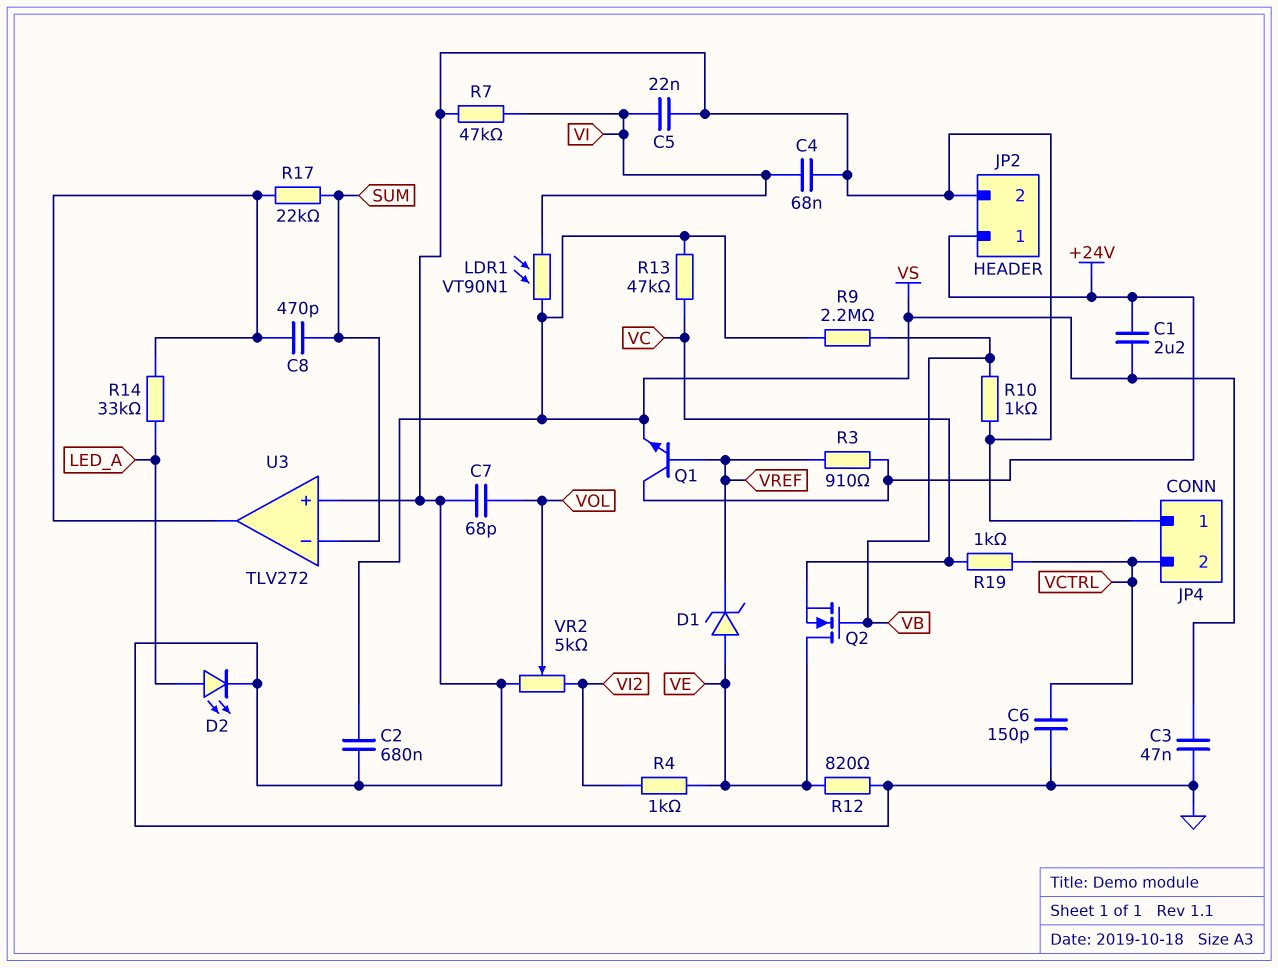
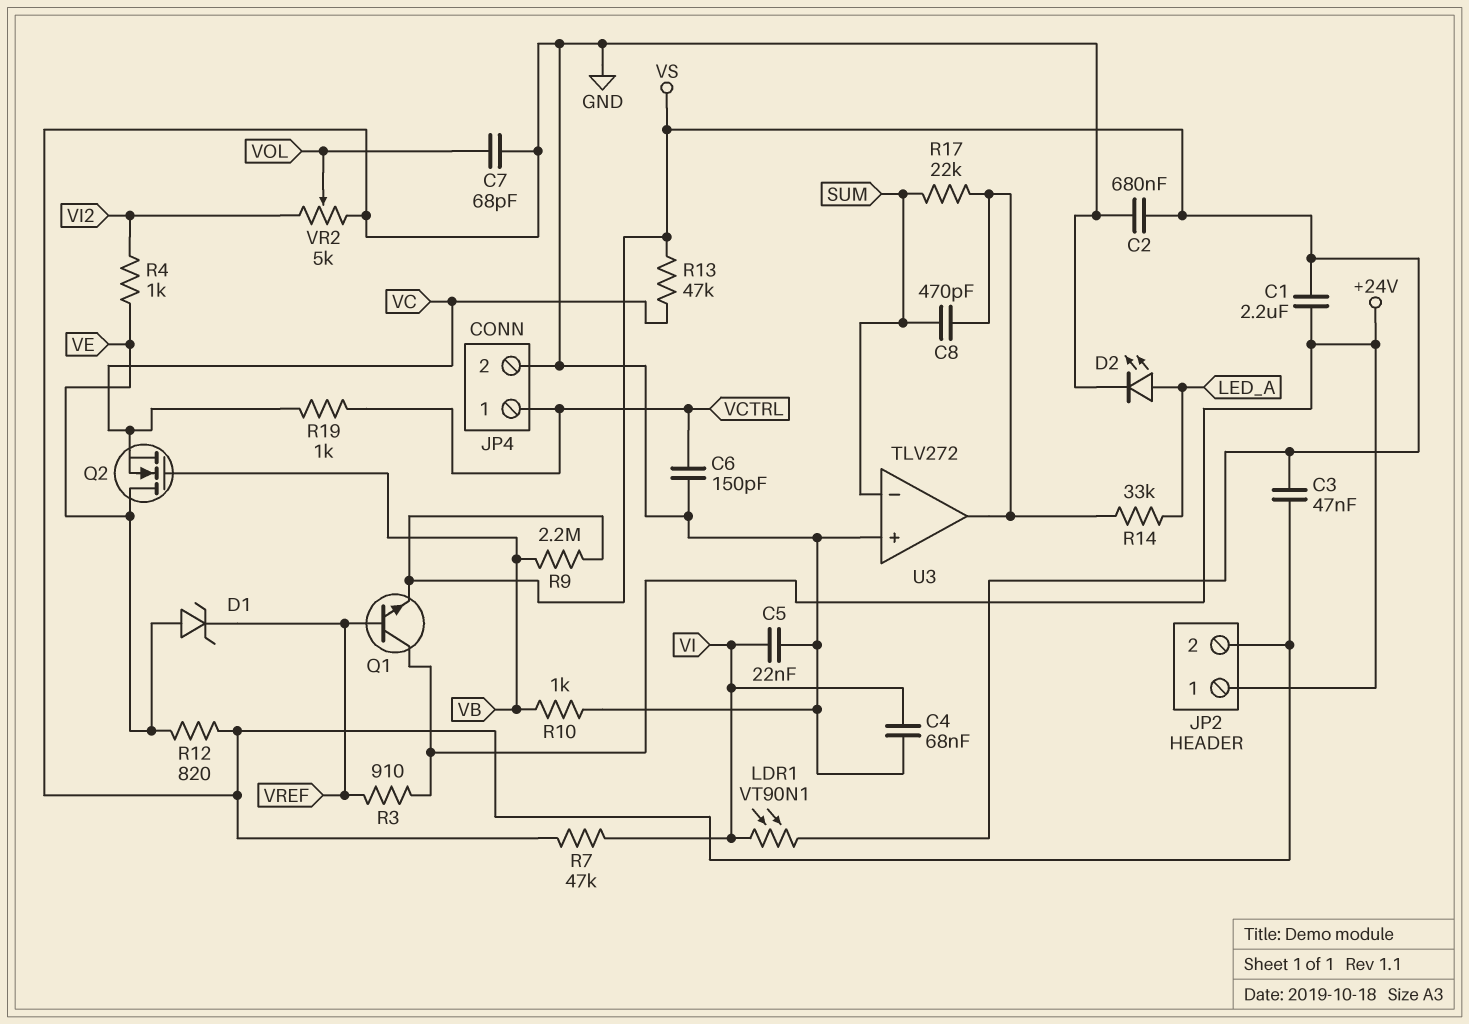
JP4 pin 1: GND -> VCTRL
JP4 pin 2: VCTRL -> GND

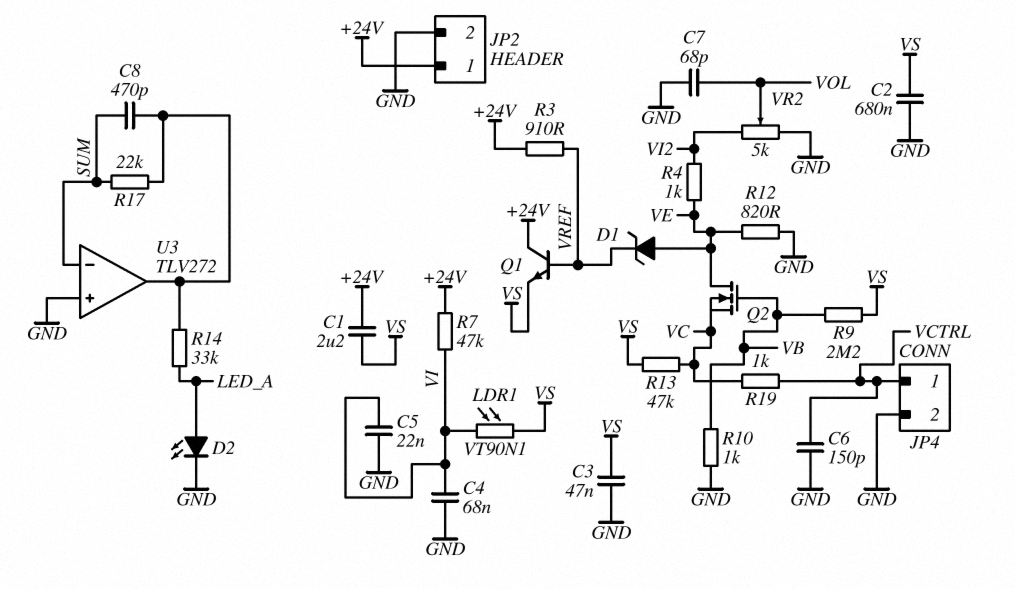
R7: 47k (GND, VI) -> 47k (+24V, VI)

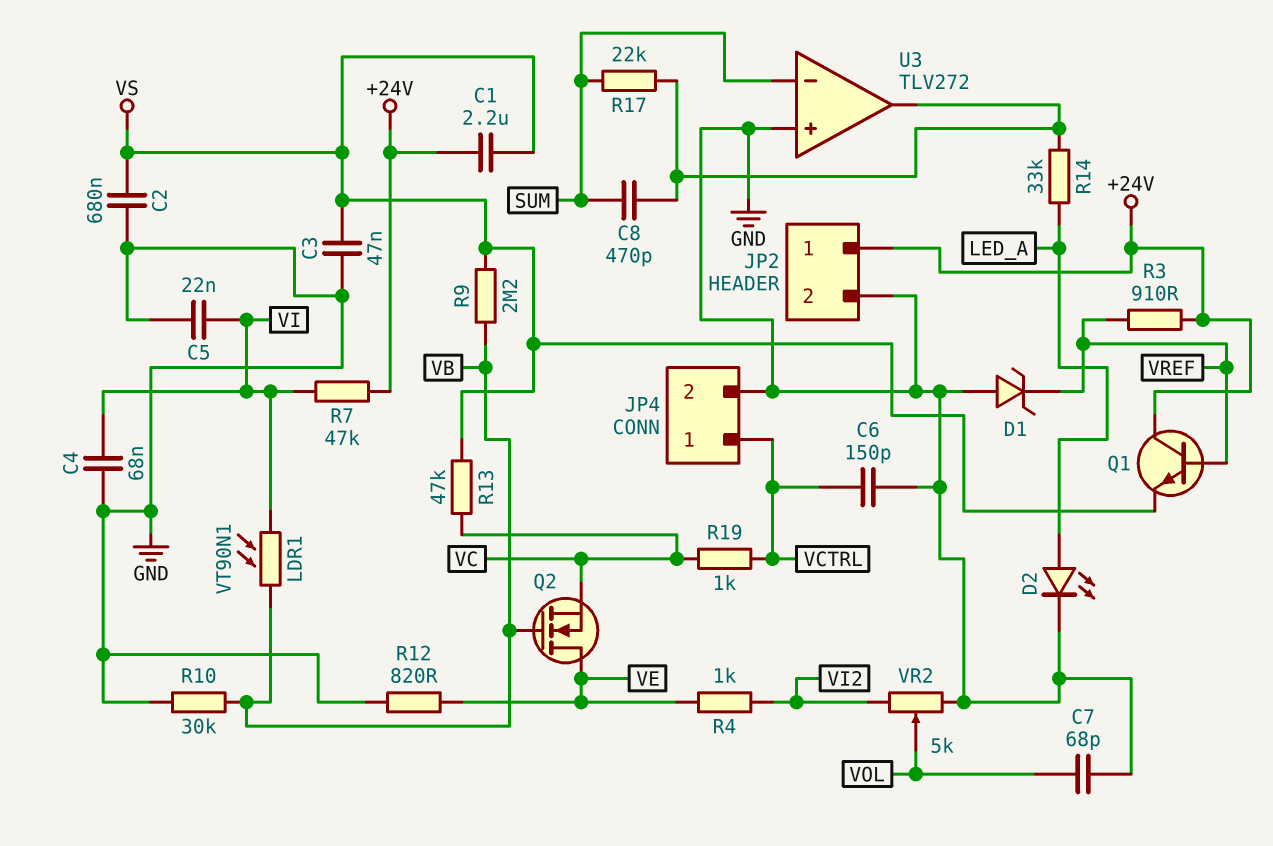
D1: zener (A VE, K VREF) -> zener (A GND, K VREF)
LDR1: VT90N1 (VI, VS) -> VT90N1 (VB, VI)
R10: 1k (GND, VB) -> 30k (GND, VB)

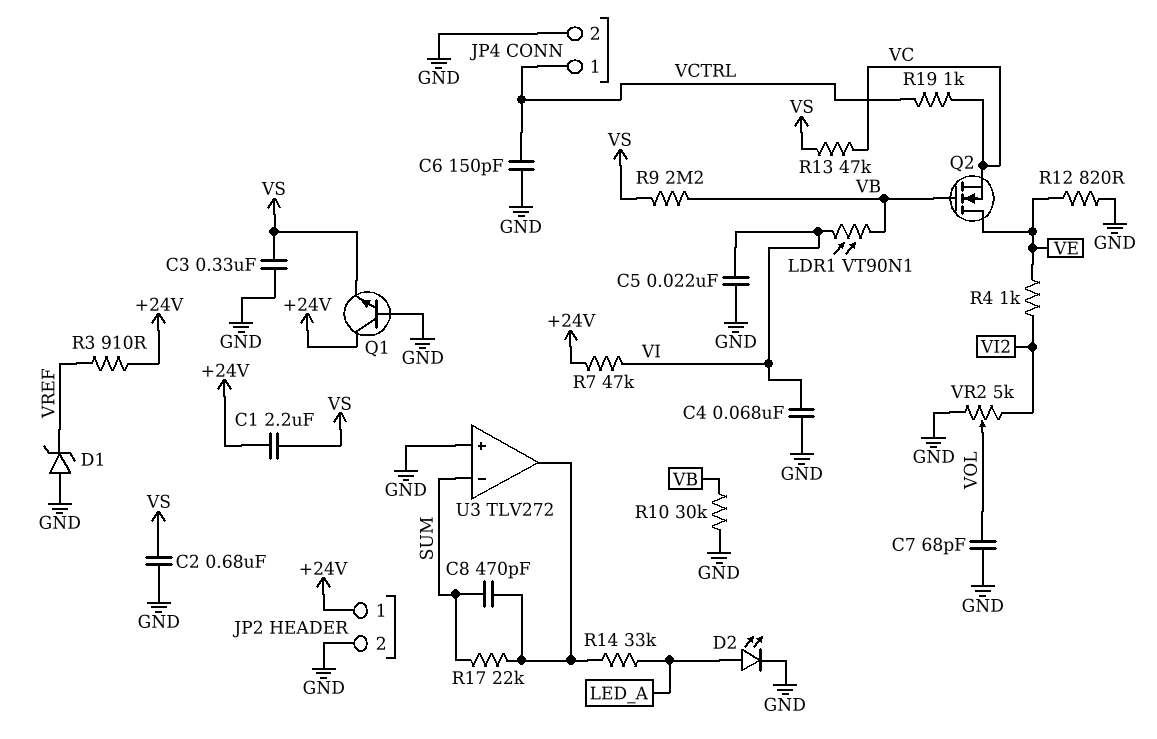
C3: 47nF (GND, VS) -> 330nF (GND, VS)
Q1: NPN (B VREF, C +24V, E VS) -> NPN (B GND, C +24V, E VS)

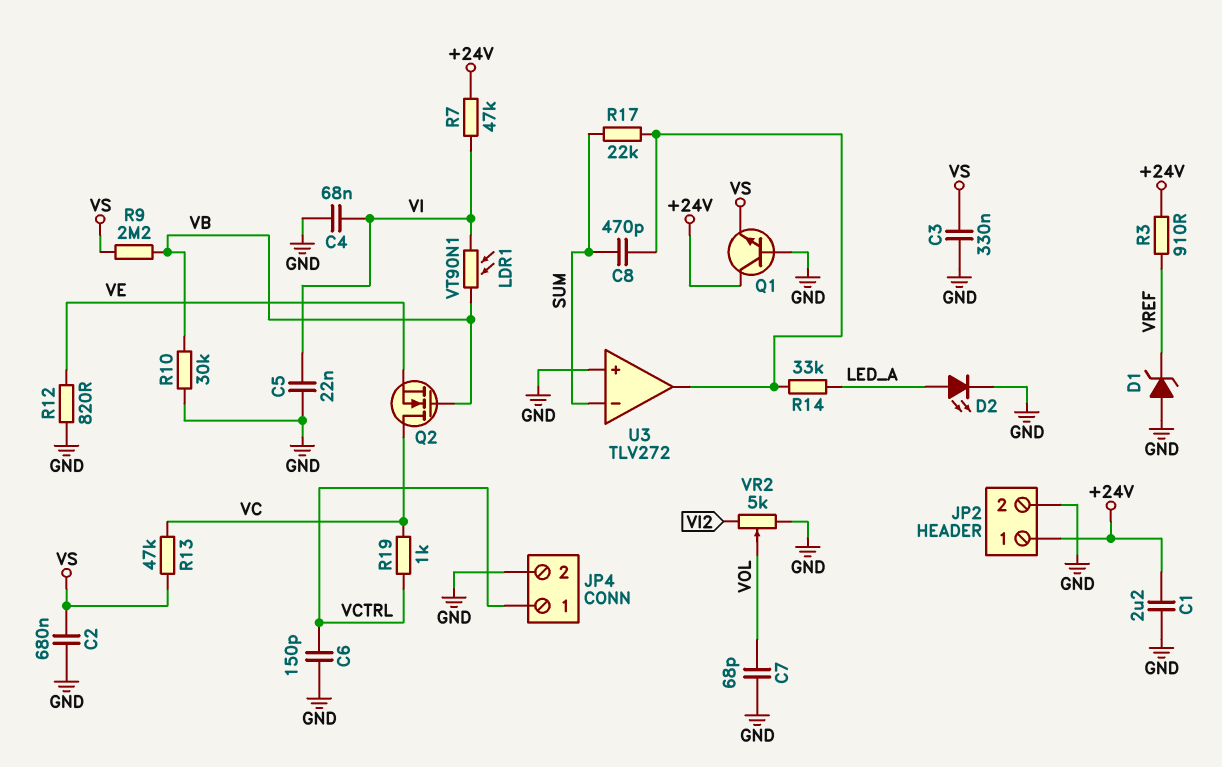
C1: 2.2uF (+24V, VS) -> 2.2uF (+24V, GND)
Q2: NMOS (G VB, D VE, S VC) -> NMOS (G VB, D VC, S VE)
R4: 1k (VE, VI2) -> none

